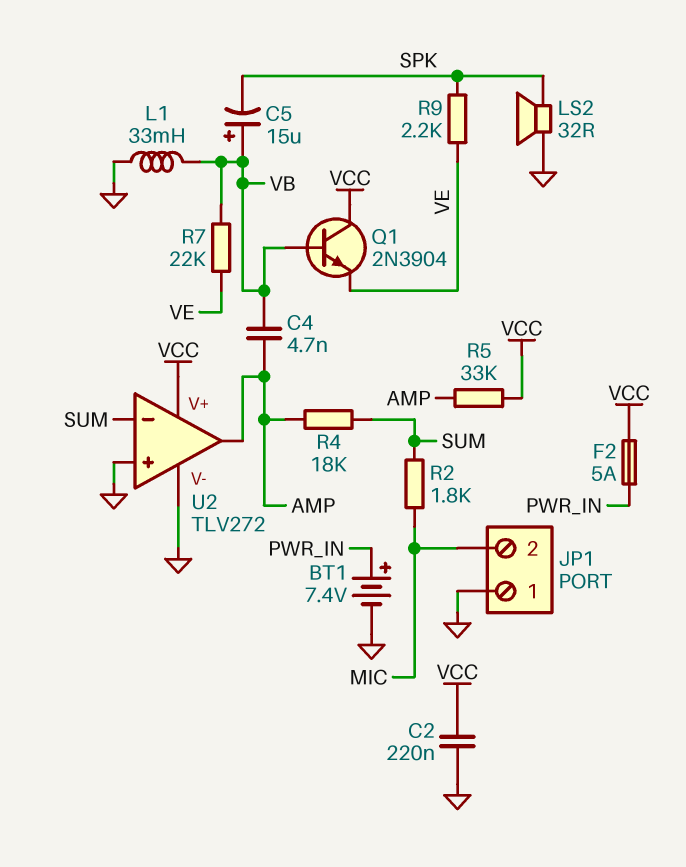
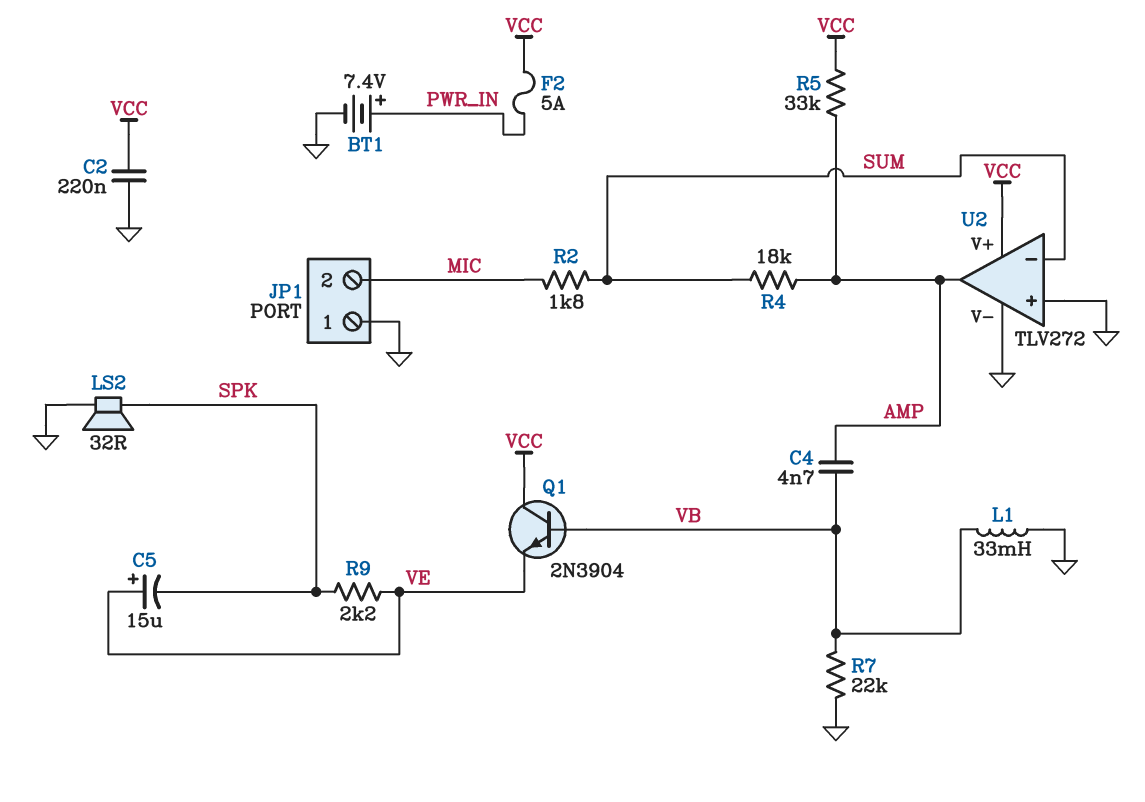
C5: 15uF (plus VB, minus SPK) -> 15uF (plus VE, minus SPK)
R7: 22k (VB, VE) -> 22k (GND, VB)

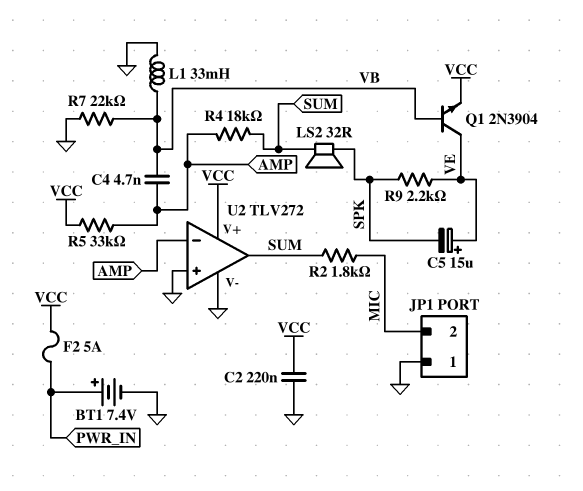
LS2: speaker 32R (GND, SPK) -> speaker 32R (SPK, SUM)
Q1: NPN 2N3904 (B VB, C VCC, E VE) -> NPN 2N3904 (B VB, C VE, E VCC)
U2 pin in-: SUM -> AMP
U2 pin out: AMP -> SUM

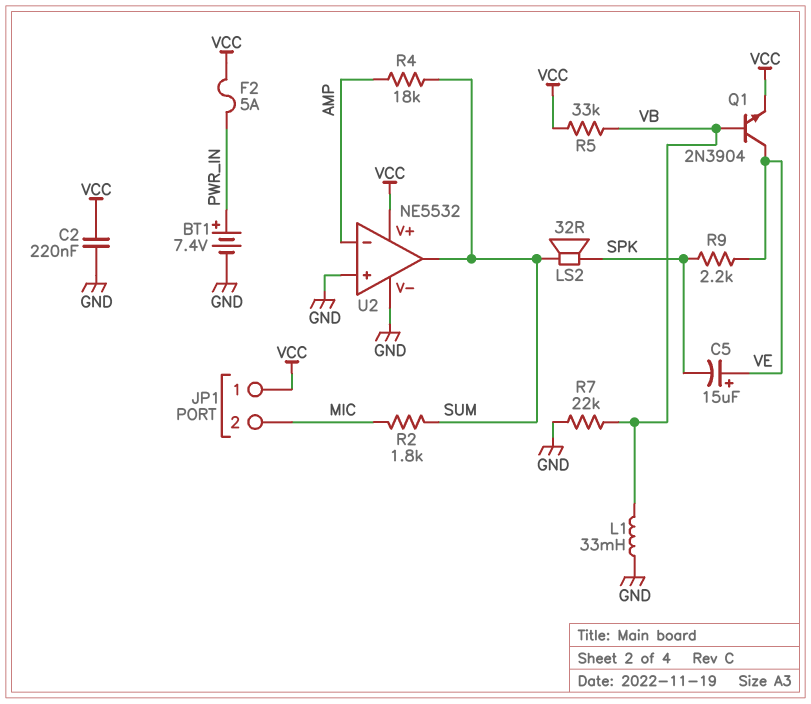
C4: 4.7nF (AMP, VB) -> none
JP1 pin 1: GND -> VCC
R5: 33k (AMP, VCC) -> 33k (VB, VCC)
U2: TLV272 -> NE5532

